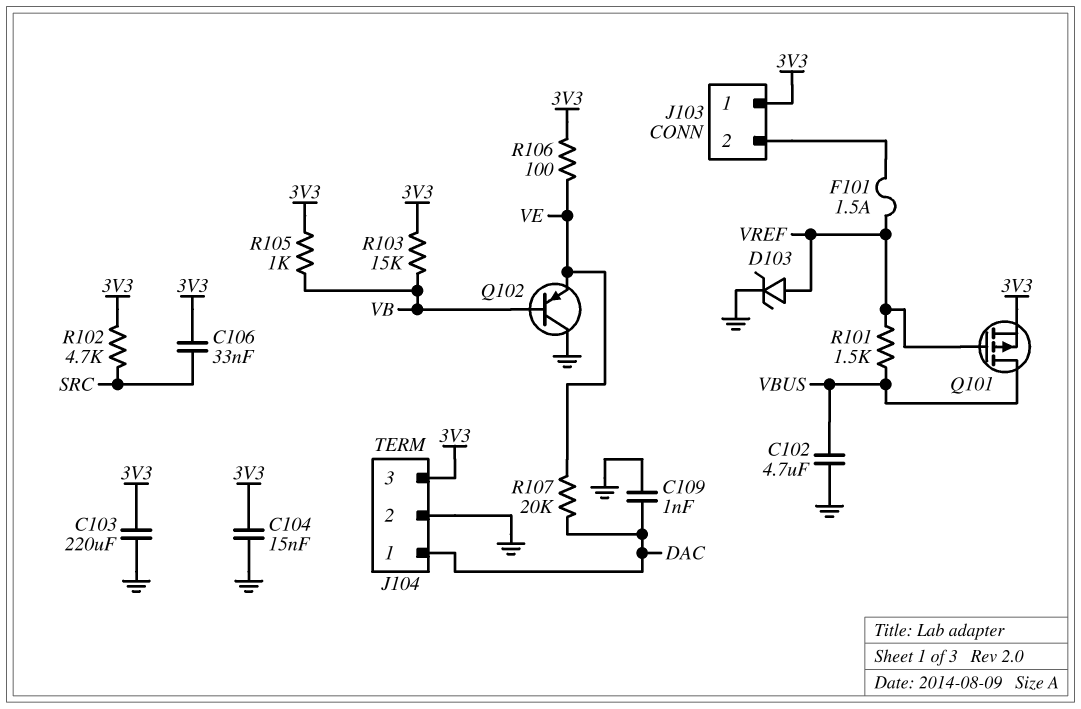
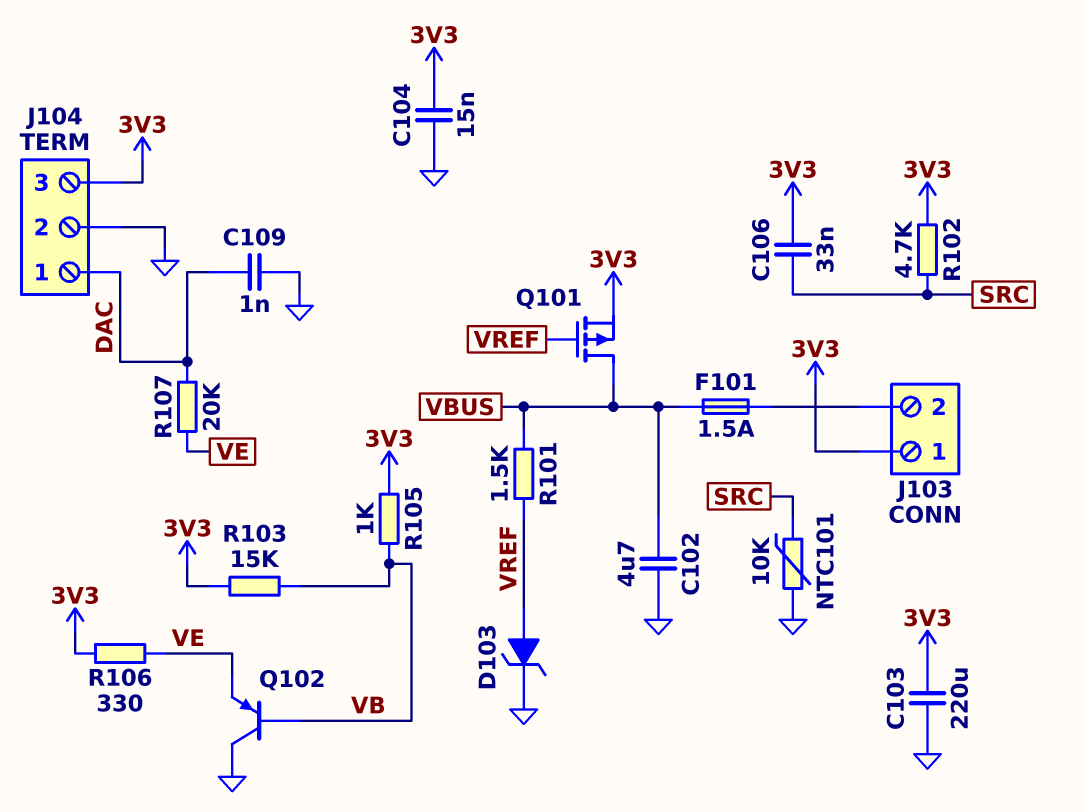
F101: 1.5A (J103/2, VREF) -> 1.5A (J103/2, VBUS)
NTC101: none -> 10k (GND, SRC)
R106: 100 (3V3, VE) -> 330 (3V3, VE)

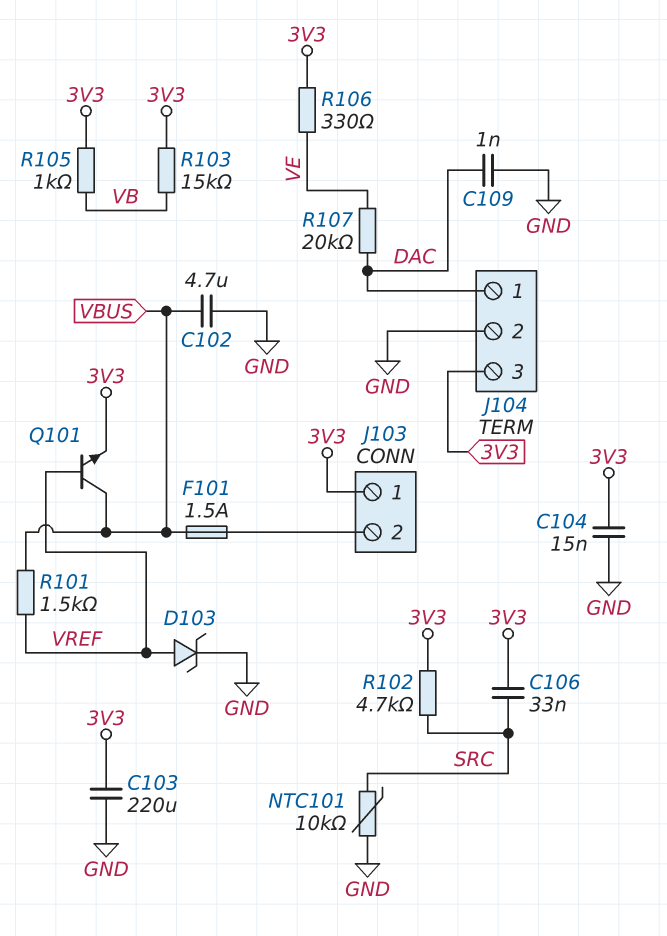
Q101: PMOS (G VREF, D VBUS, S 3V3) -> NPN (B VREF, C VBUS, E 3V3)
Q102: PNP (B VB, C GND, E VE) -> none

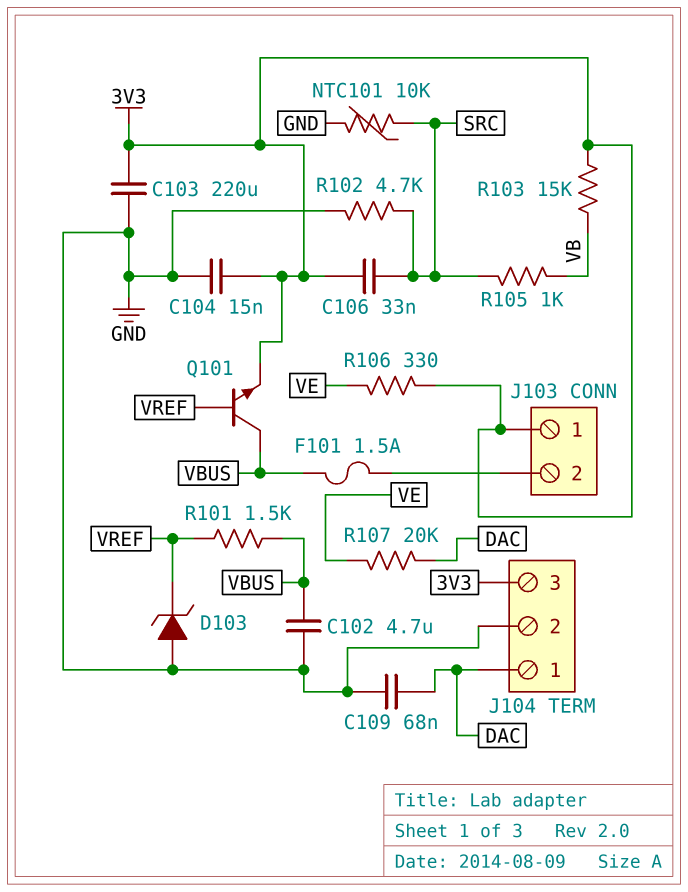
C109: 1nF (DAC, GND) -> 68nF (DAC, GND)
D103: zener (A VREF, K GND) -> zener (A GND, K VREF)
R102: 4.7k (3V3, SRC) -> 4.7k (GND, SRC)
R105: 1k (3V3, VB) -> 1k (SRC, VB)

